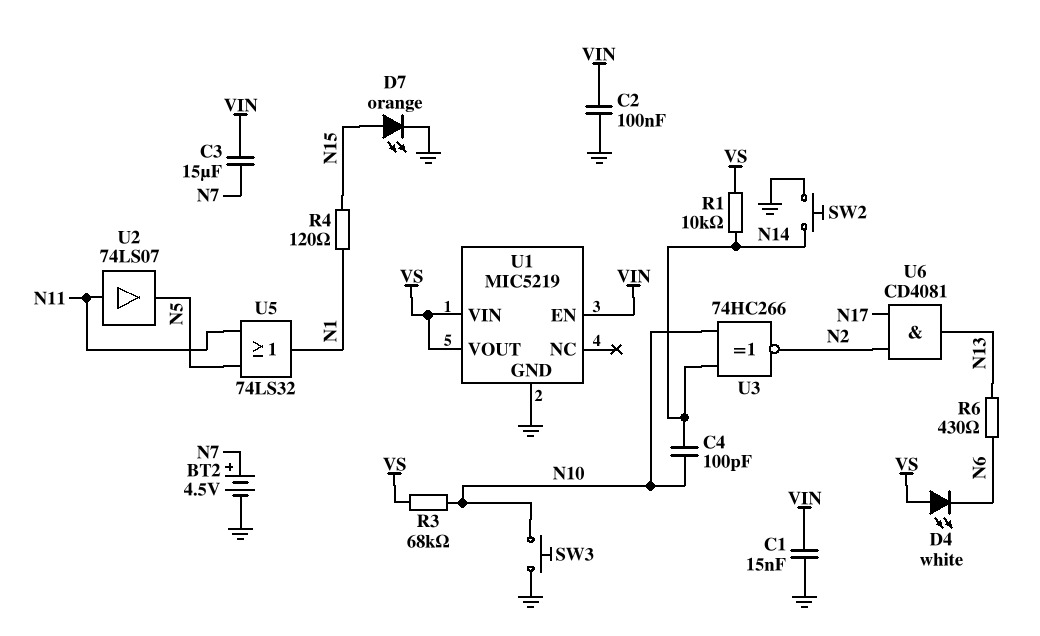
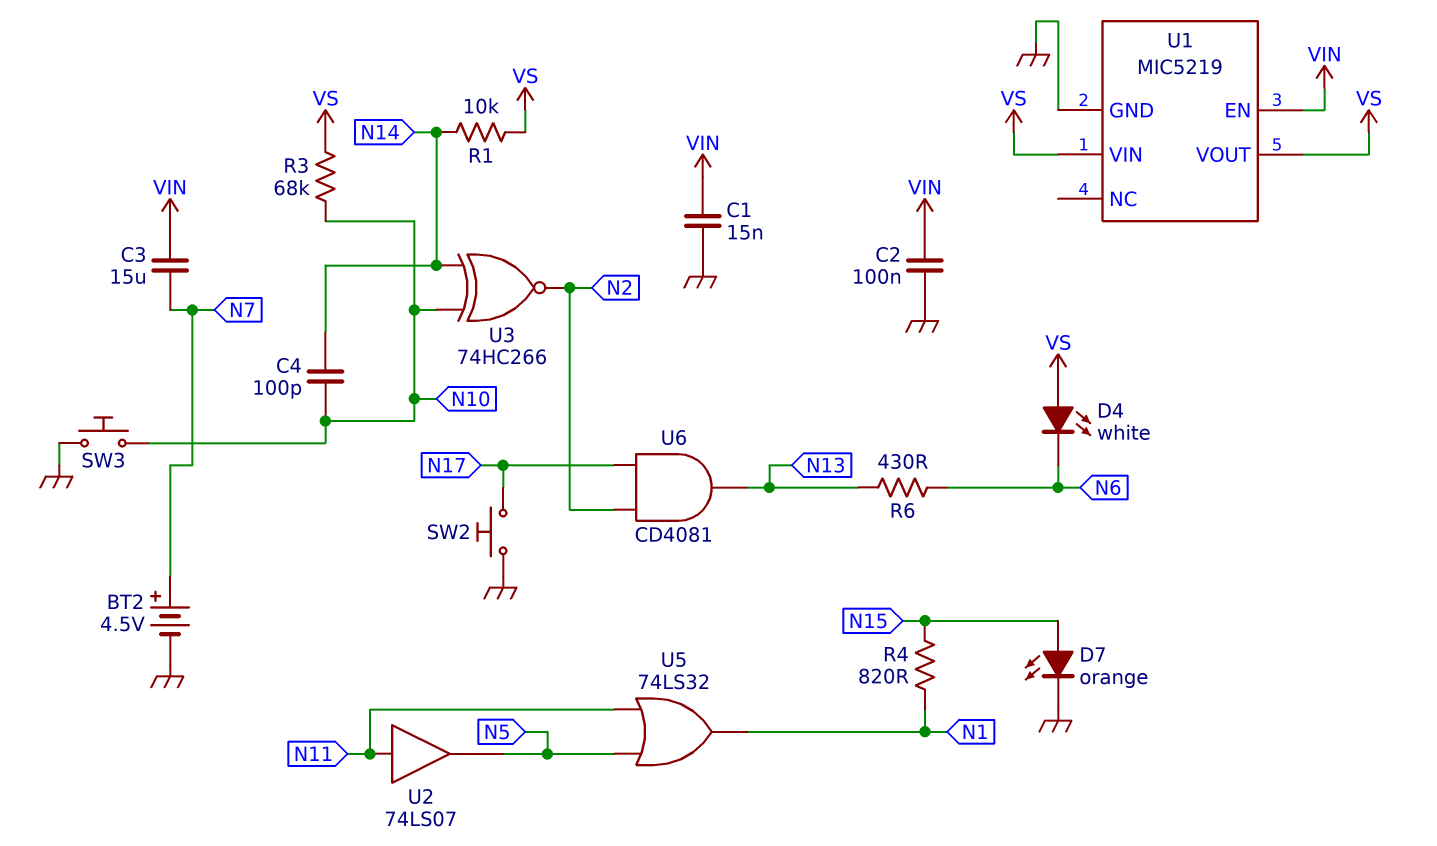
R4: 120 (N1, N15) -> 820 (N1, N15)
SW2: button (GND, N14) -> button (GND, N17)

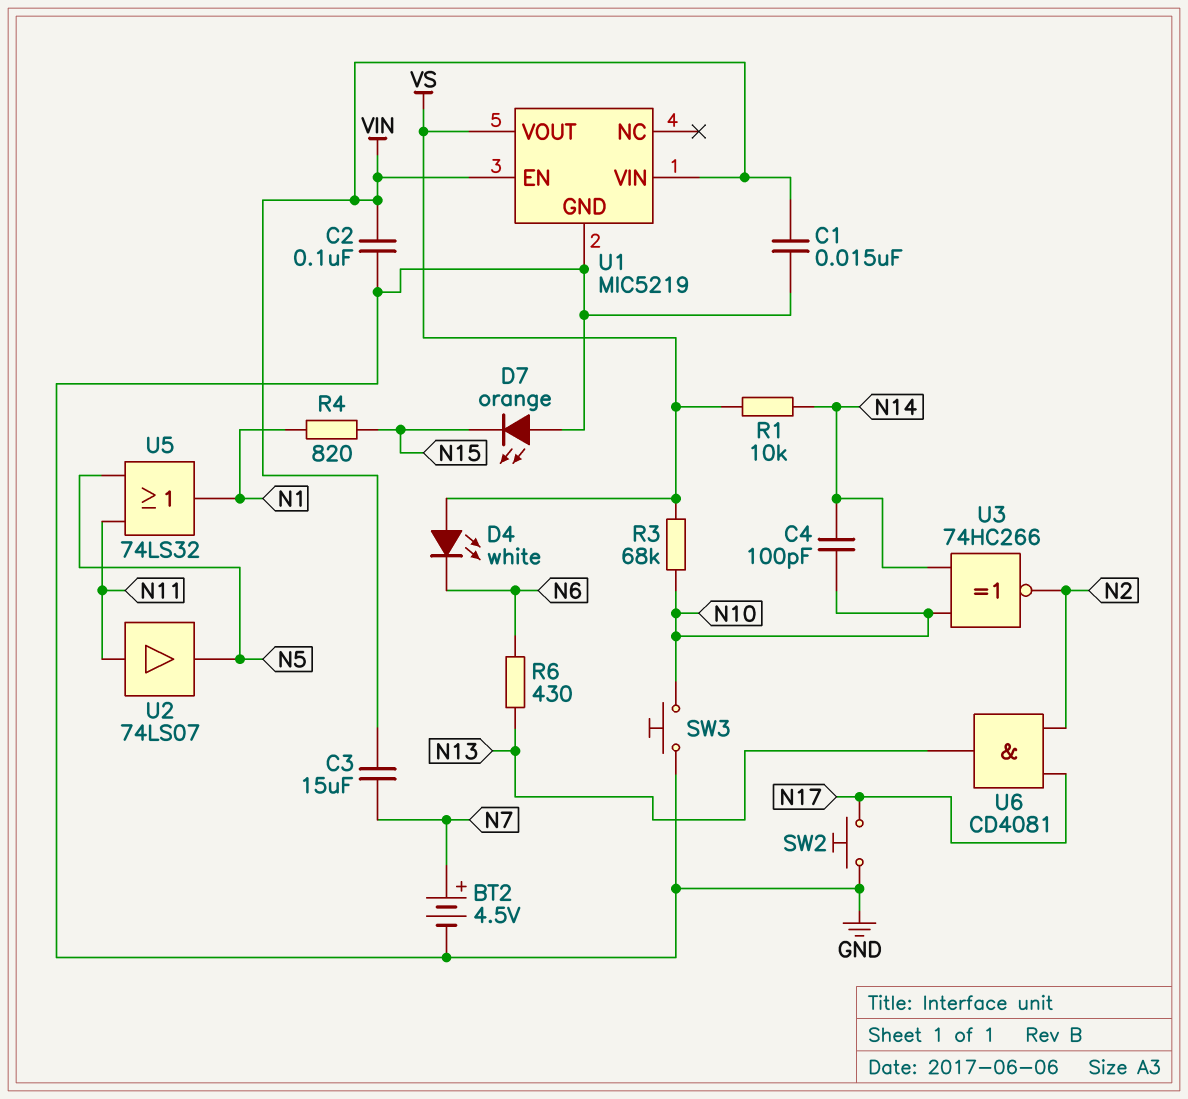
D7: LED orange (A N15, K GND) -> LED orange (A GND, K N15)
U1 pin VIN: VS -> VIN

